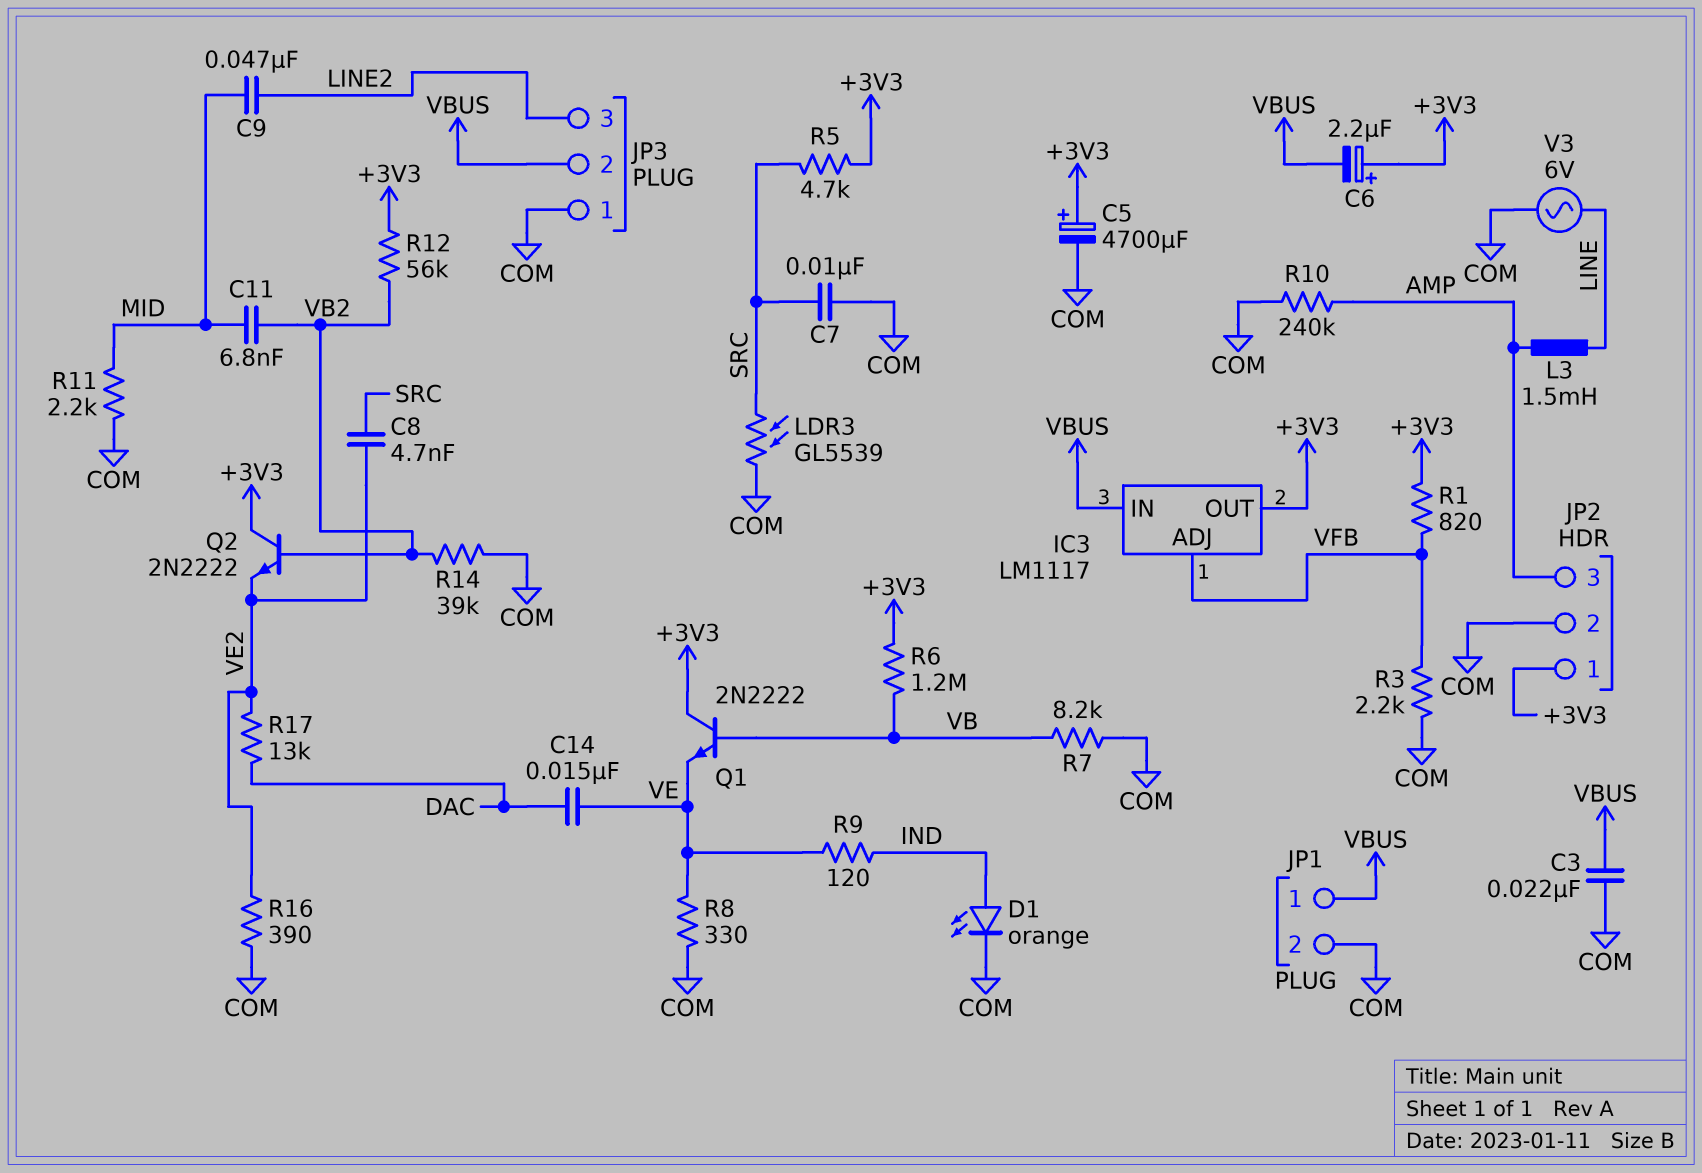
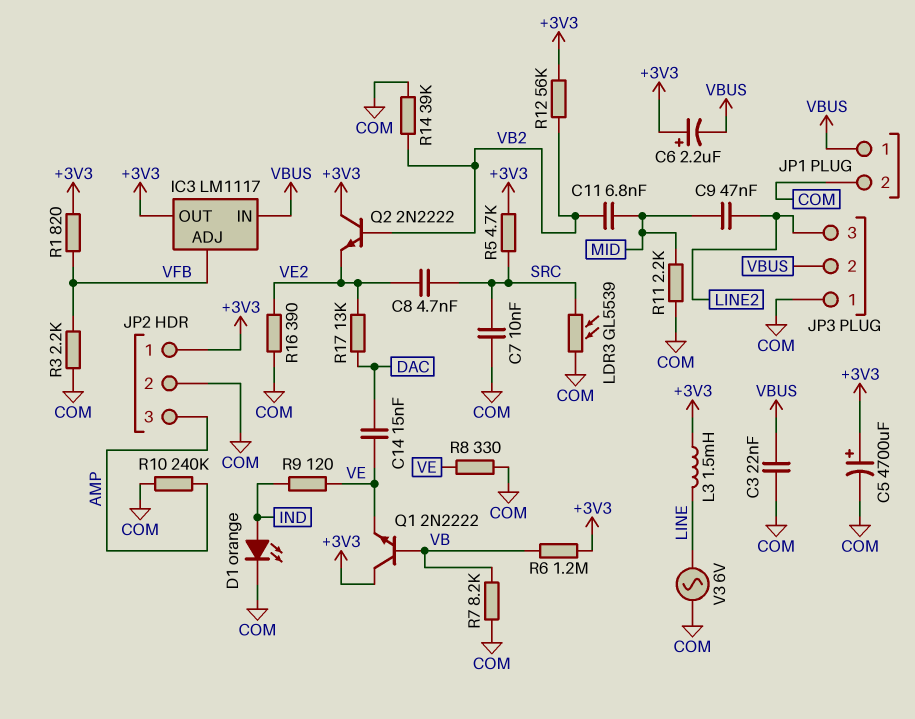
L3: 1.5mH (AMP, LINE) -> 1.5mH (+3V3, LINE)

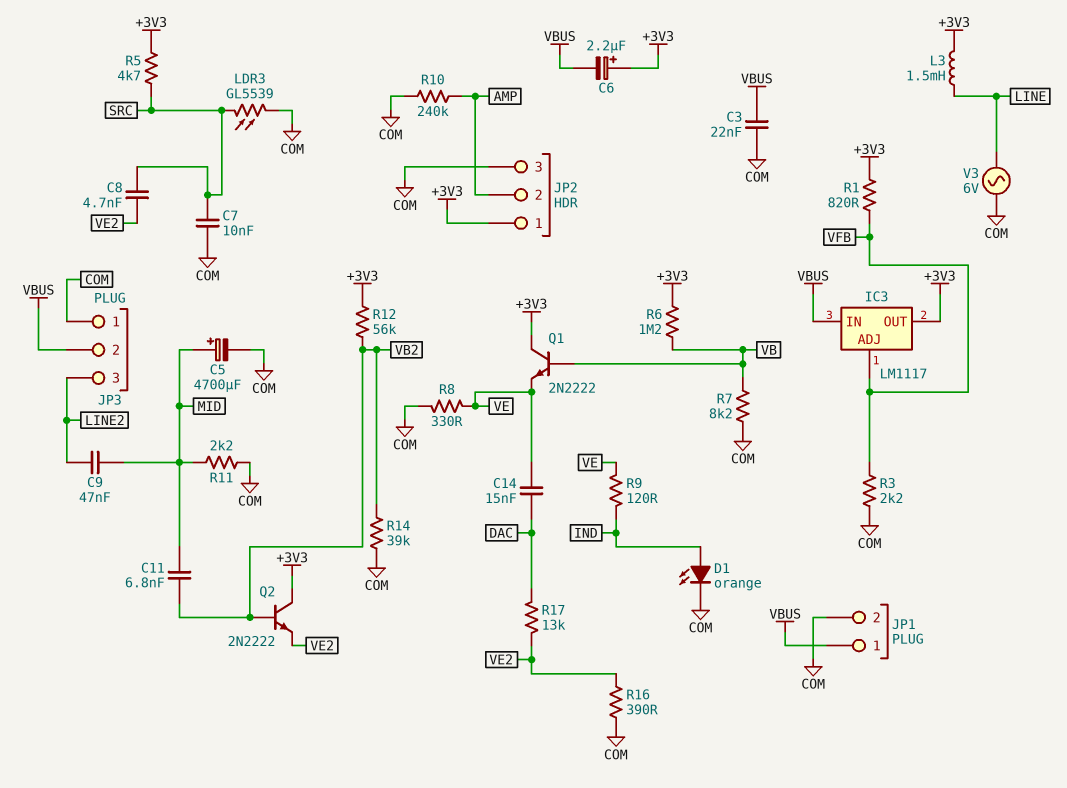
C5: 4700uF (plus +3V3, minus COM) -> 4700uF (plus MID, minus COM)
JP2 pin 2: COM -> AMP
JP2 pin 3: AMP -> COM

